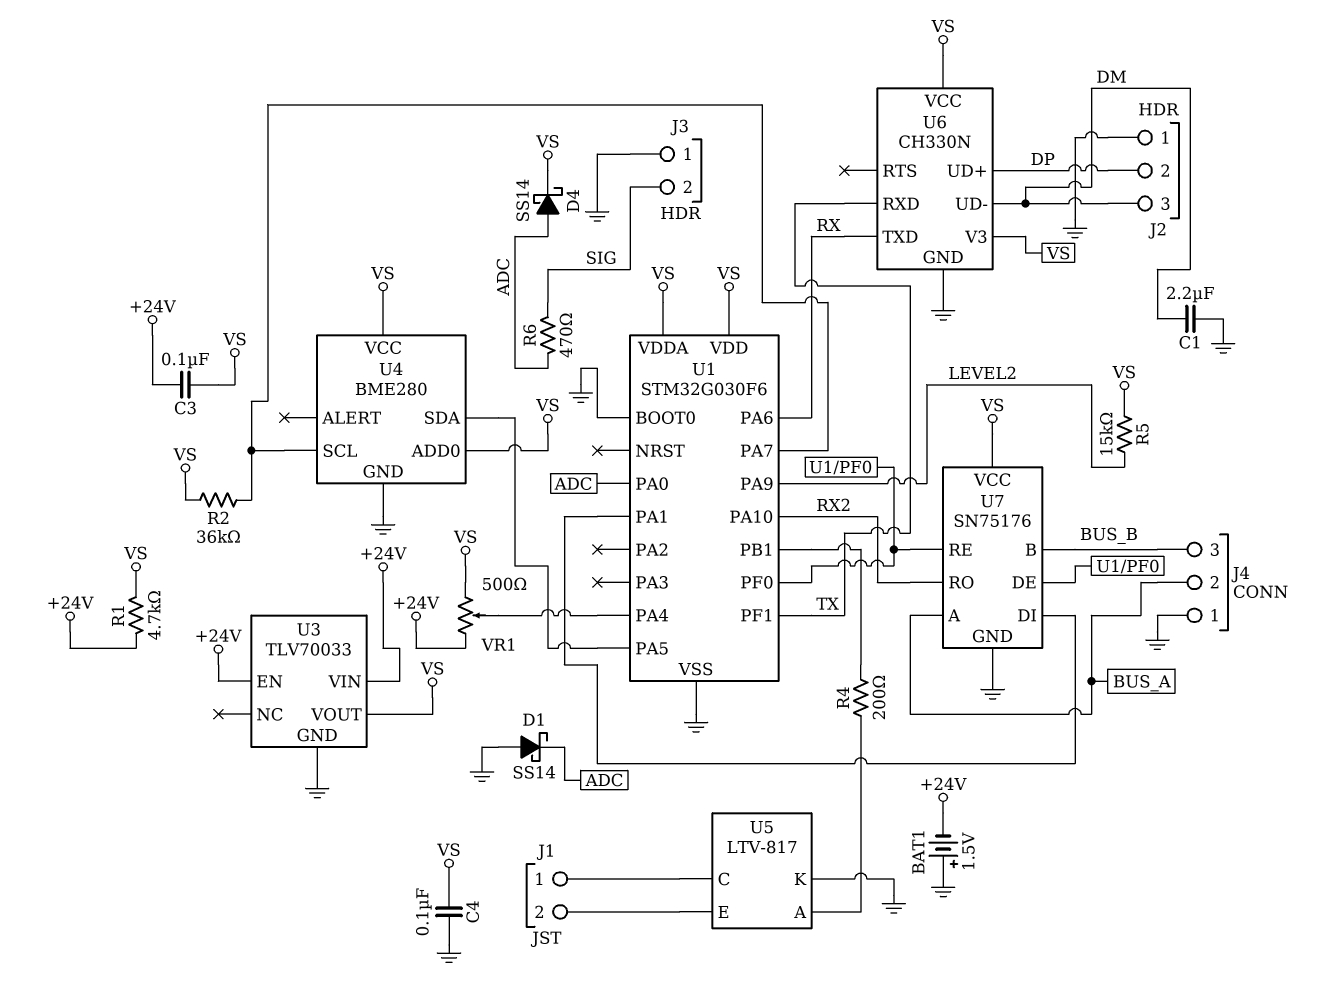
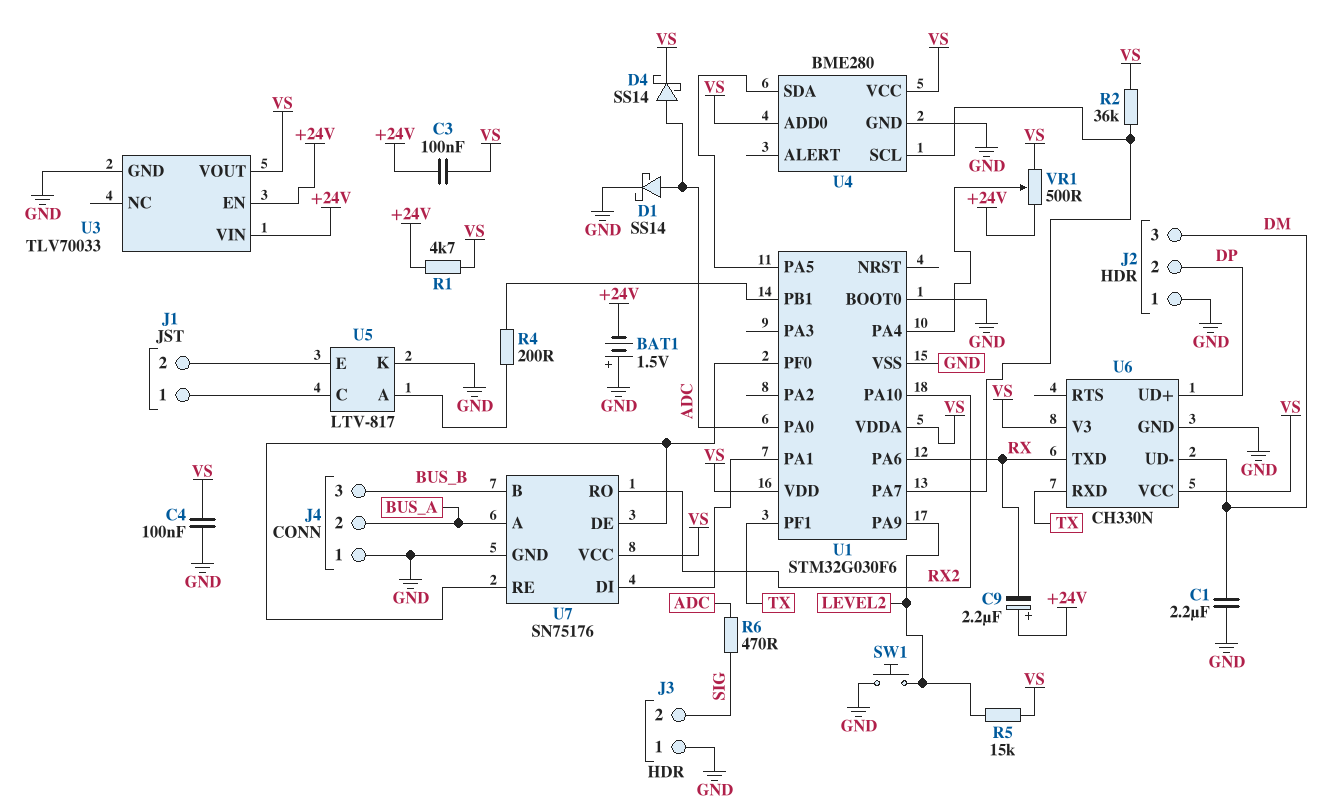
C9: none -> 2.2uF (plus +24V, minus RX)
D1: schottky SS14 (A GND, K ADC) -> schottky SS14 (A ADC, K GND)
SW1: none -> button (GND, LEVEL2)

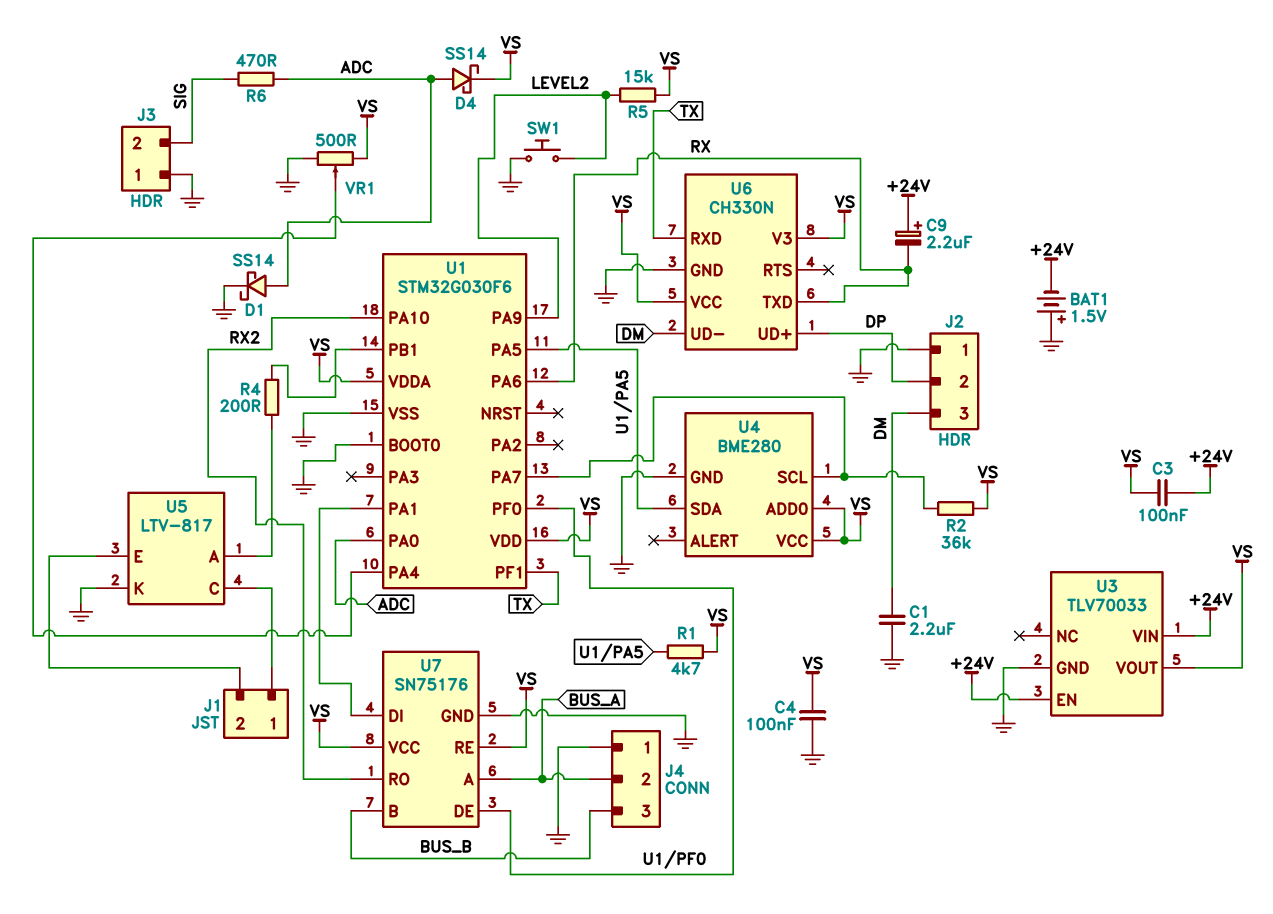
R1: 4.7k (+24V, VS) -> 4.7k (U1/PA5, VS)
U7 pin RE: U1/PF0 -> VS
VR1: 500 (+24V, VS, wiper U1/PA4) -> 500 (GND, VS, wiper U1/PA4)

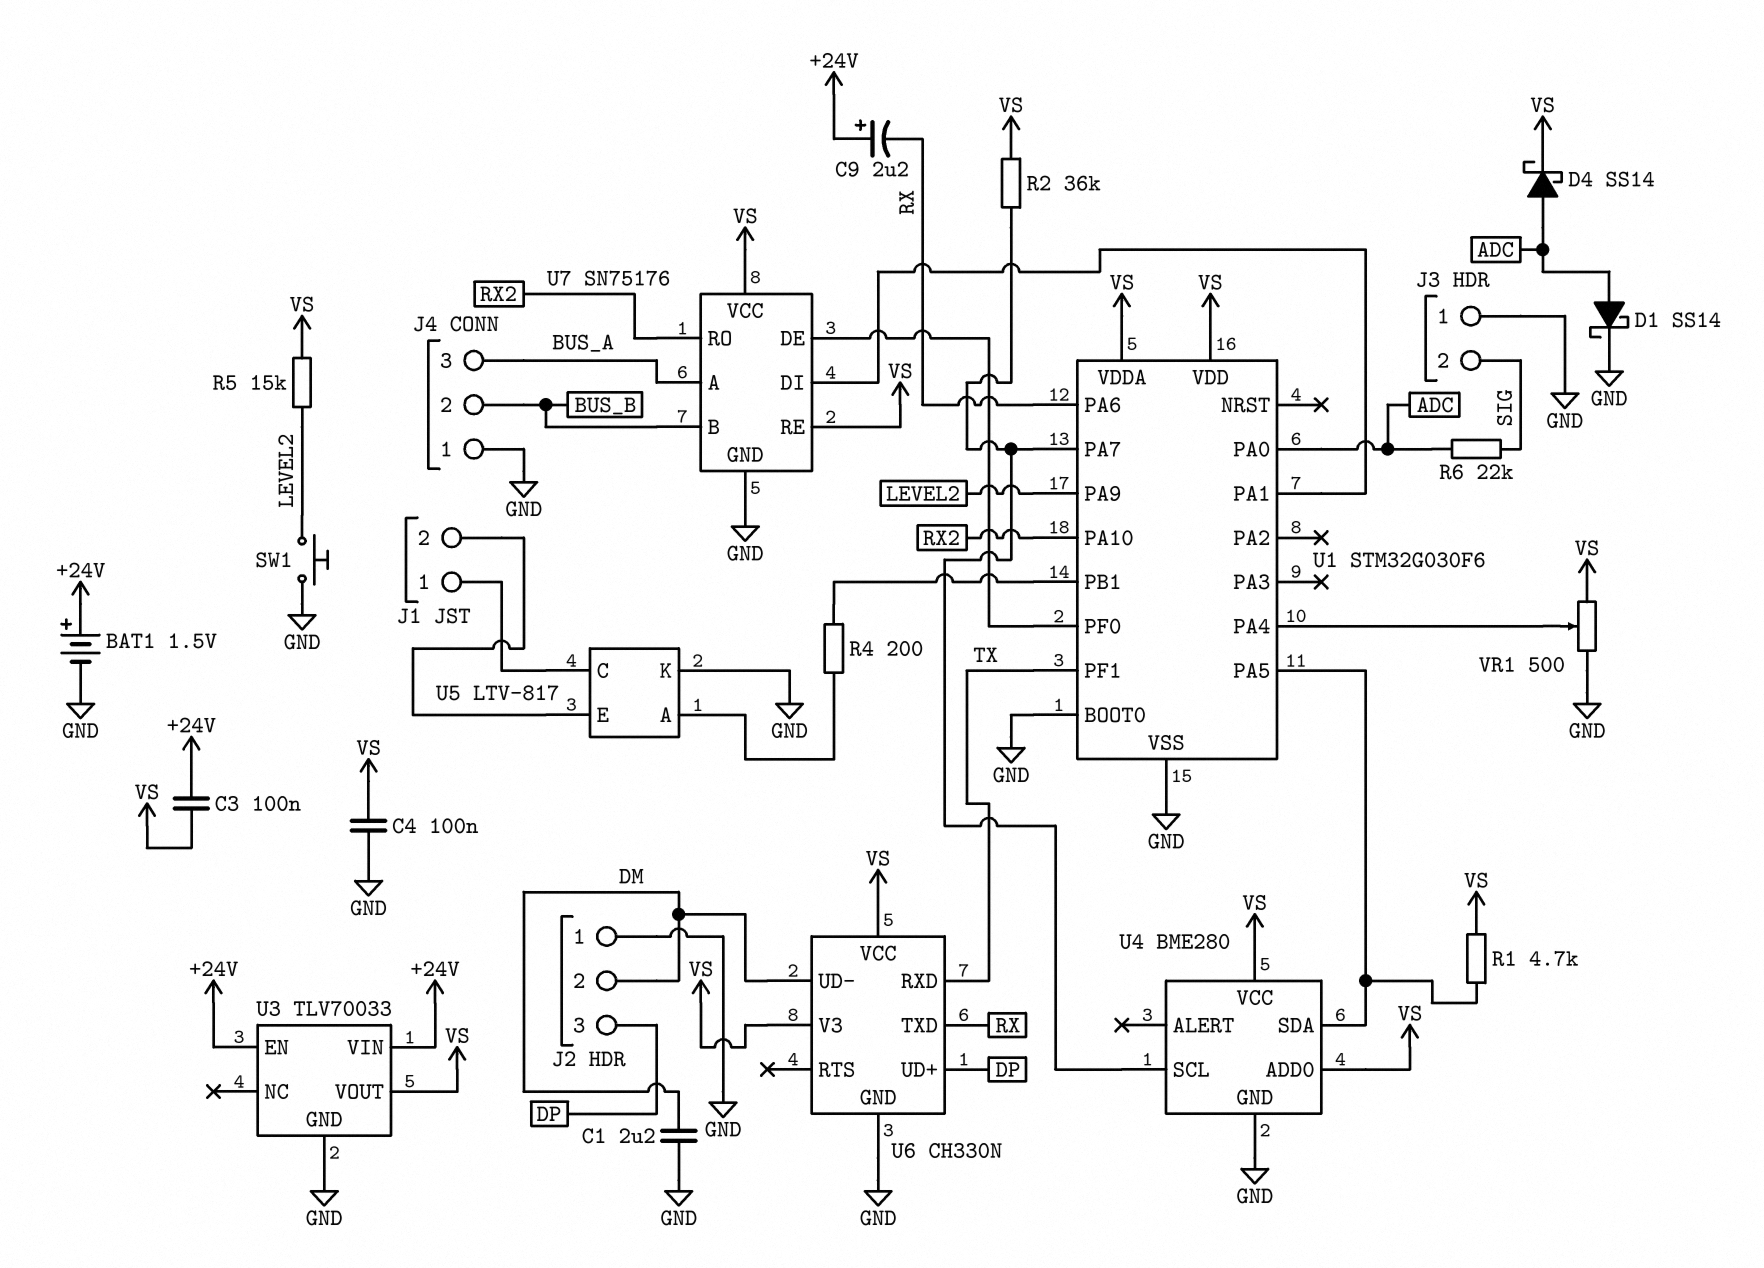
BAT1: 1.5V (plus GND, minus +24V) -> 1.5V (plus +24V, minus GND)
J2 pin 2: DP -> DM
J2 pin 3: DM -> DP
J4 pin 2: BUS_A -> BUS_B
J4 pin 3: BUS_B -> BUS_A
R6: 470 (ADC, SIG) -> 22k (ADC, SIG)

